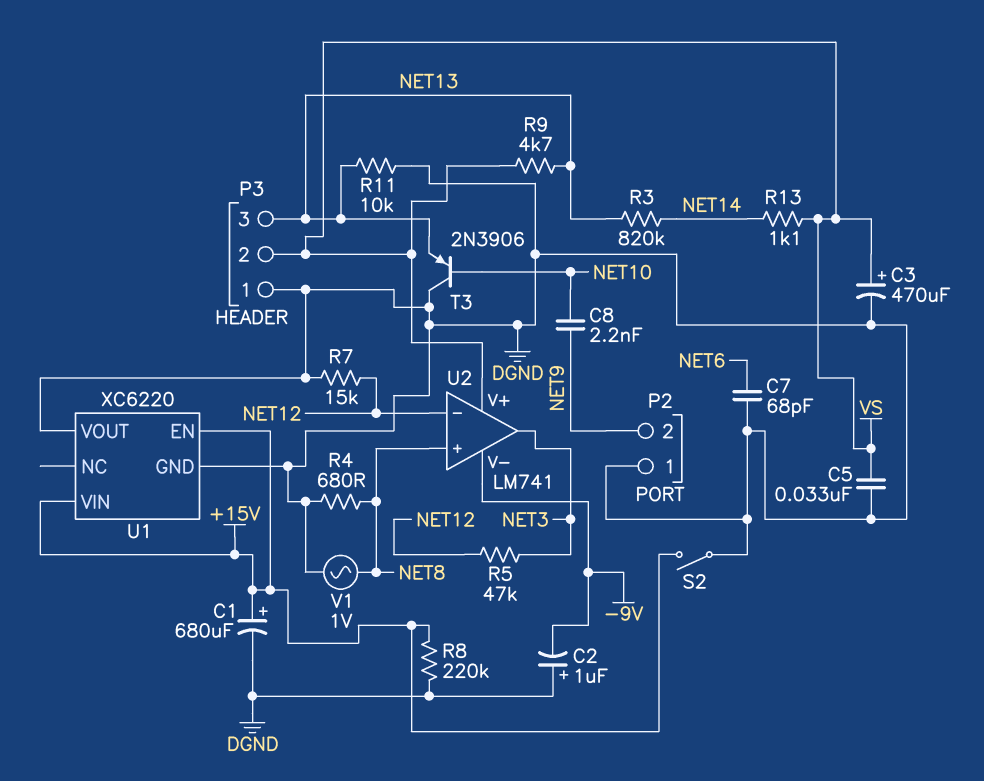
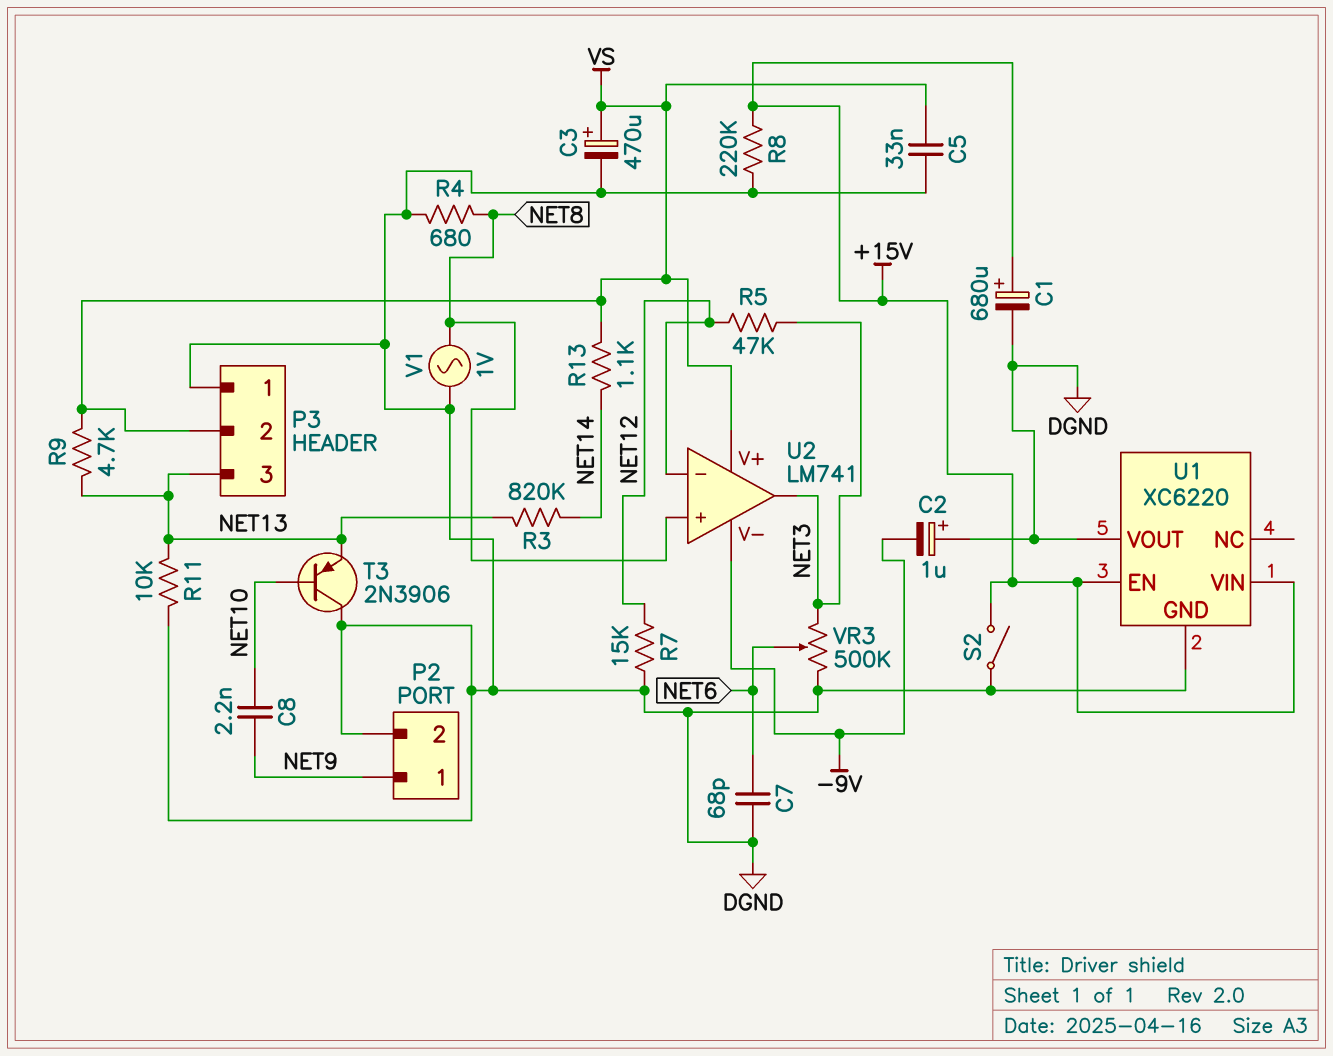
P2 pin 1: DGND -> NET9
P2 pin 2: NET9 -> DGND
VR3: none -> 500k (DGND, NET3, wiper NET6)

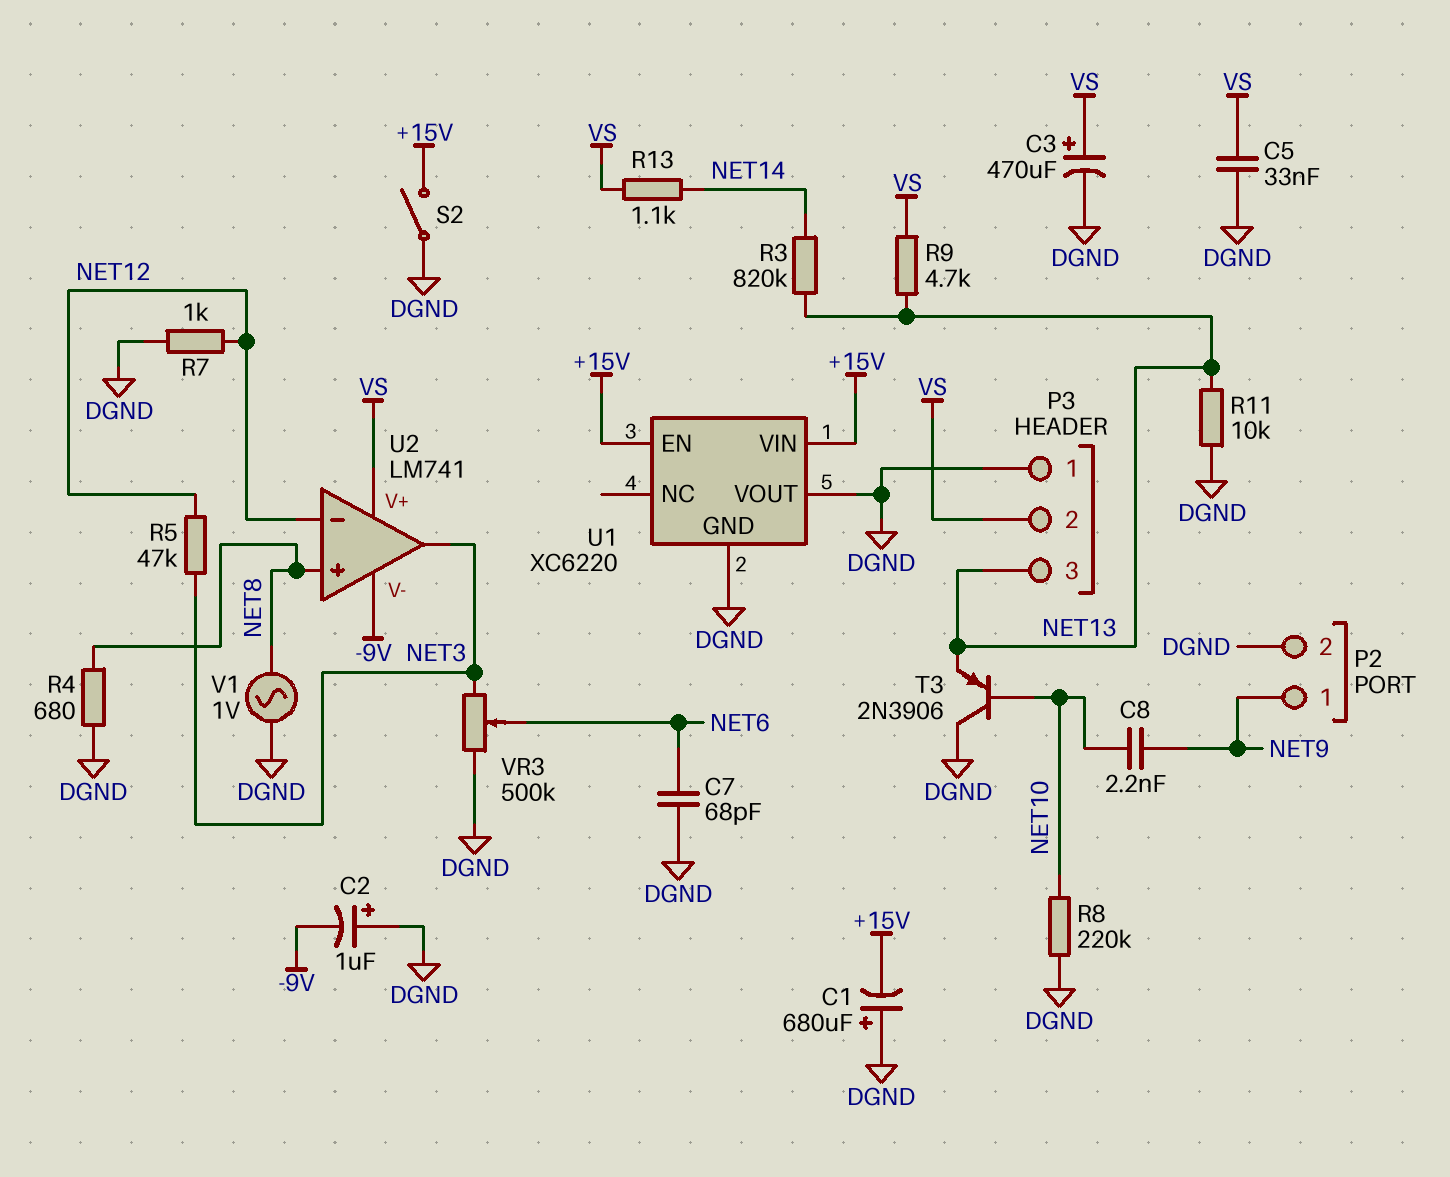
C1: 680uF (plus +15V, minus DGND) -> 680uF (plus DGND, minus +15V)
R7: 15k (DGND, NET12) -> 1k (DGND, NET12)
R8: 220k (+15V, DGND) -> 220k (DGND, NET10)

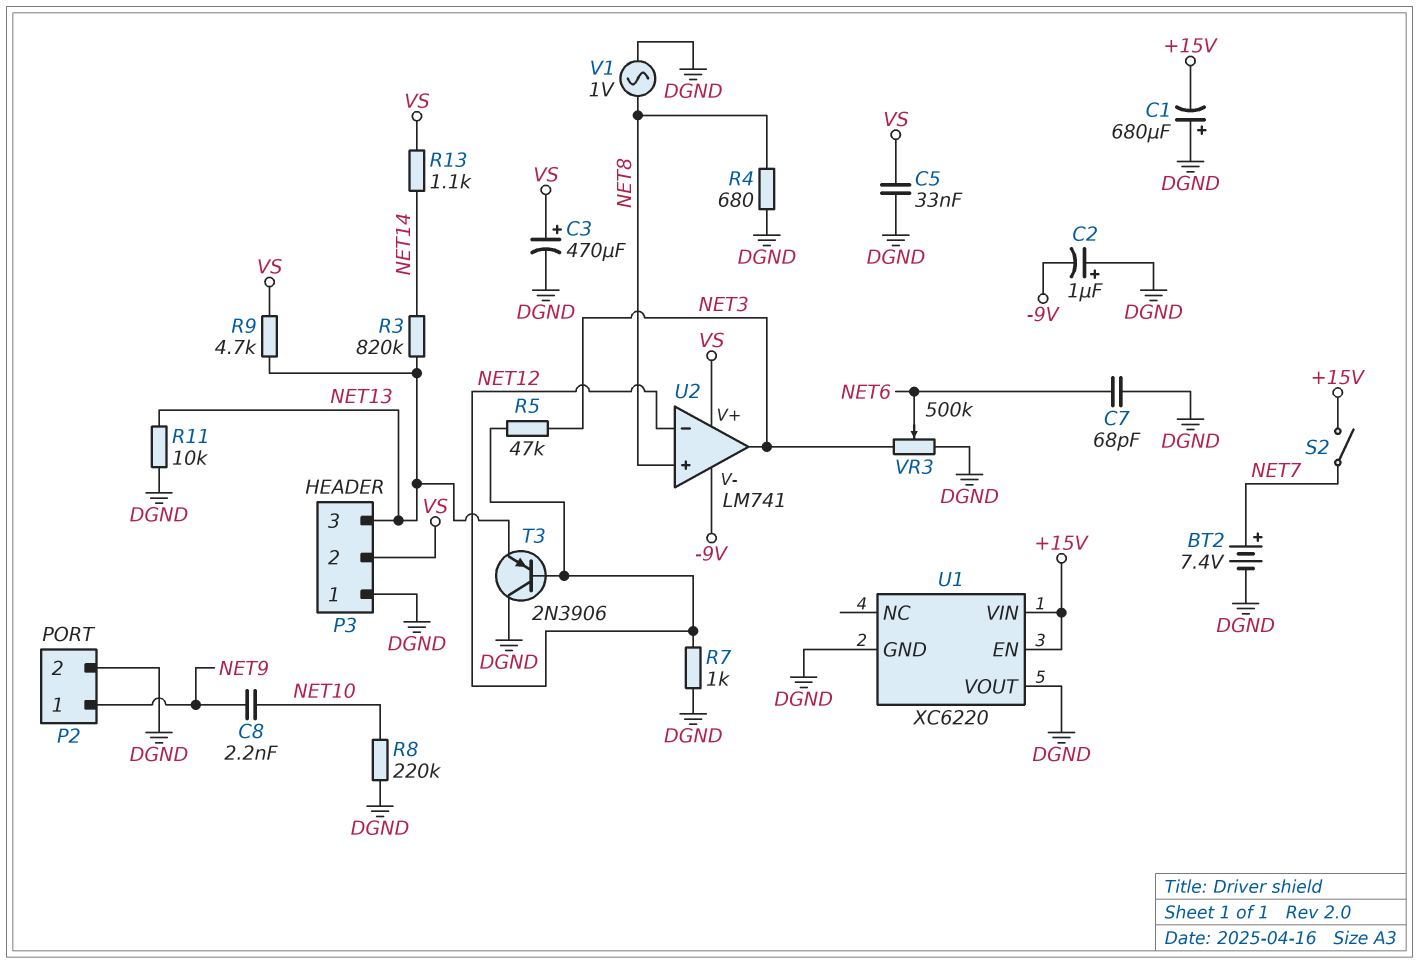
BT2: none -> 7.4V (plus NET7, minus DGND)
S2: switch (+15V, DGND) -> switch (+15V, NET7)
T3: PNP 2N3906 (B NET10, C DGND, E NET13) -> PNP 2N3906 (B NET12, C DGND, E NET13)

